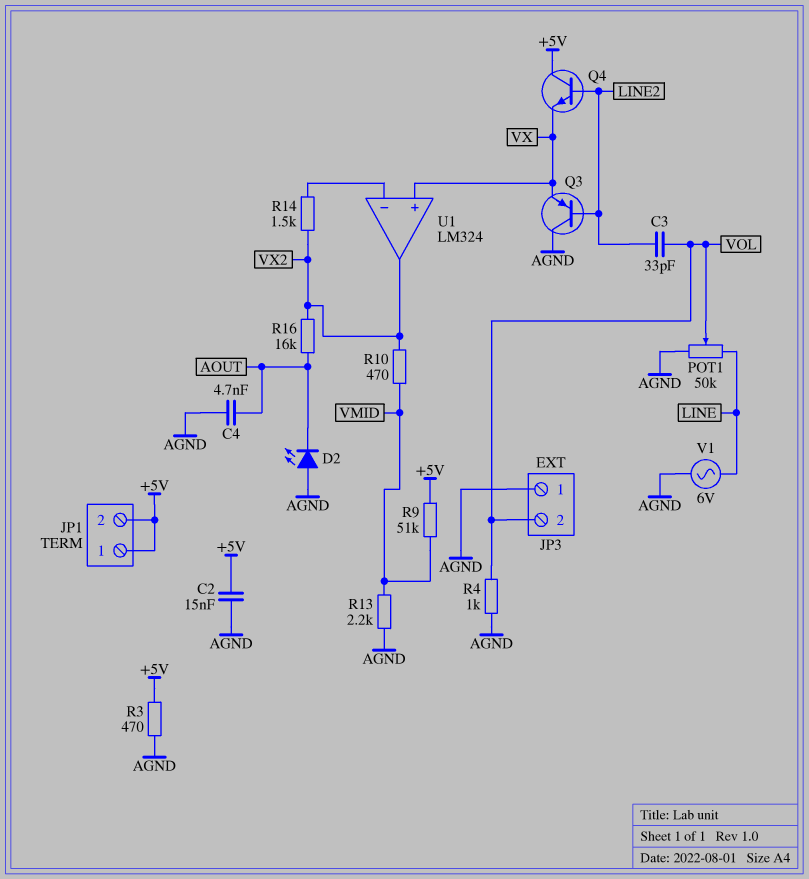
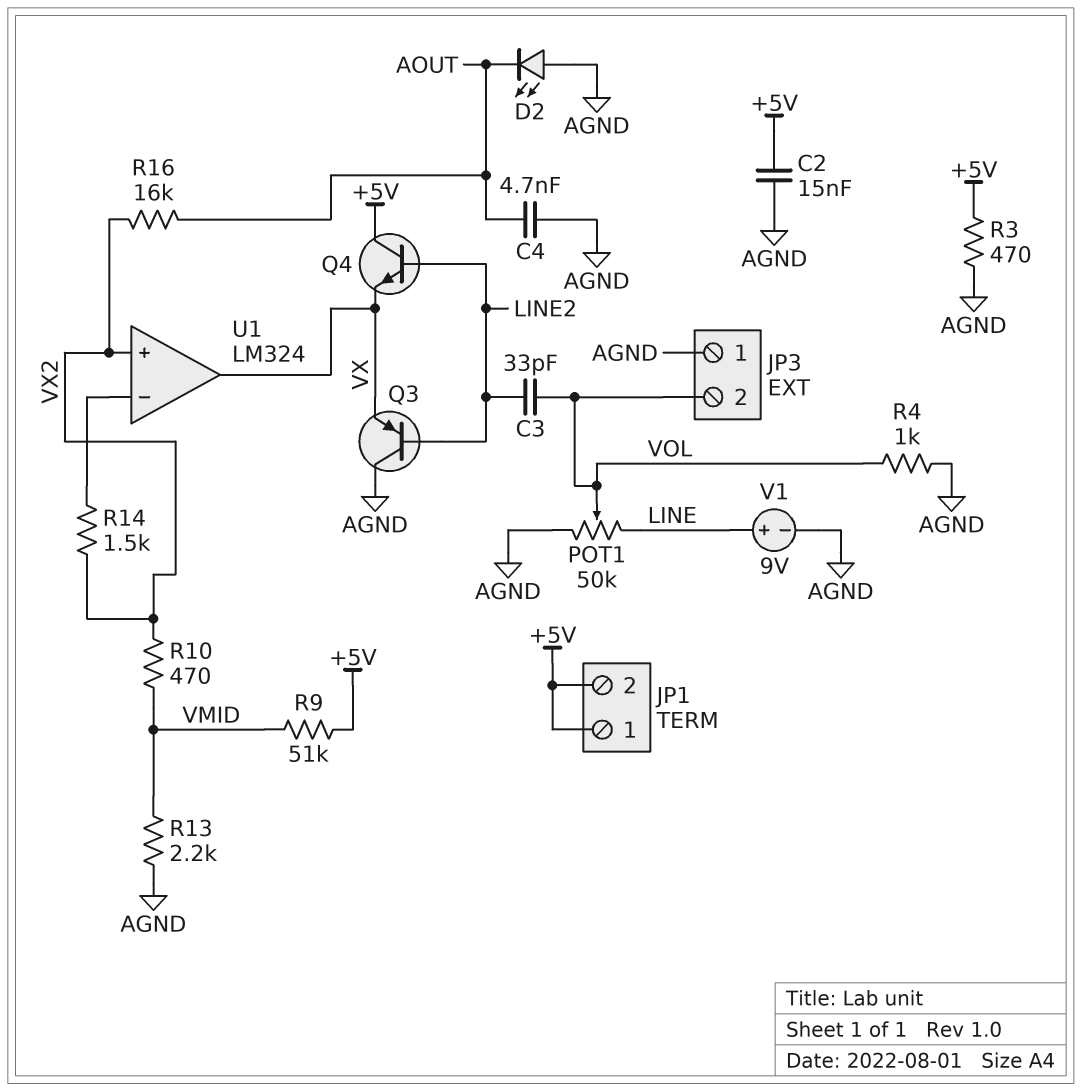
U1 pin in+: VX -> VX2
U1 pin out: VX2 -> VX
V1: AC 6V (AGND, LINE) -> 9V (plus LINE, minus AGND)

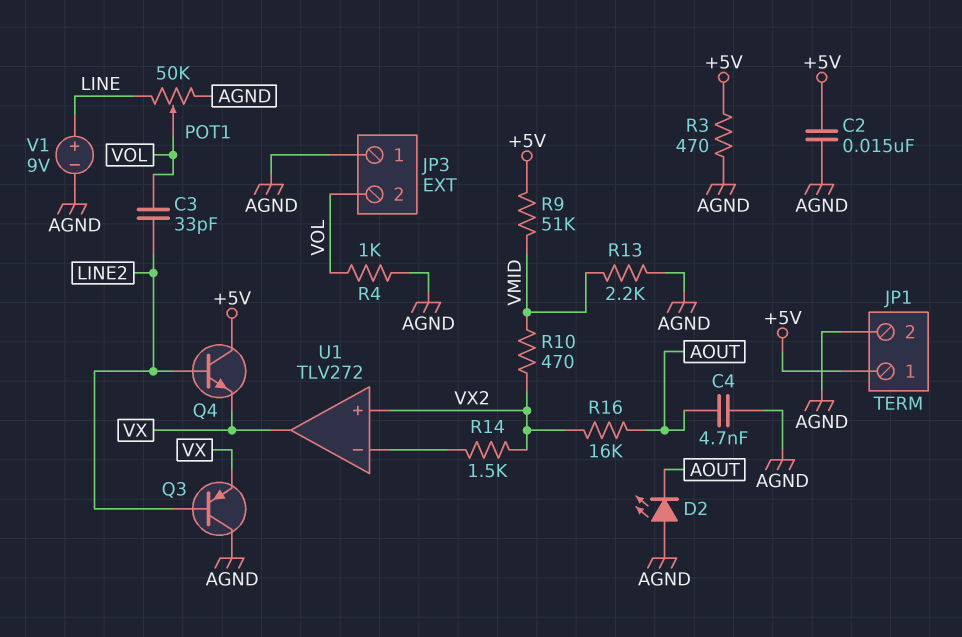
JP1 pin 2: +5V -> AGND
U1: LM324 -> TLV272

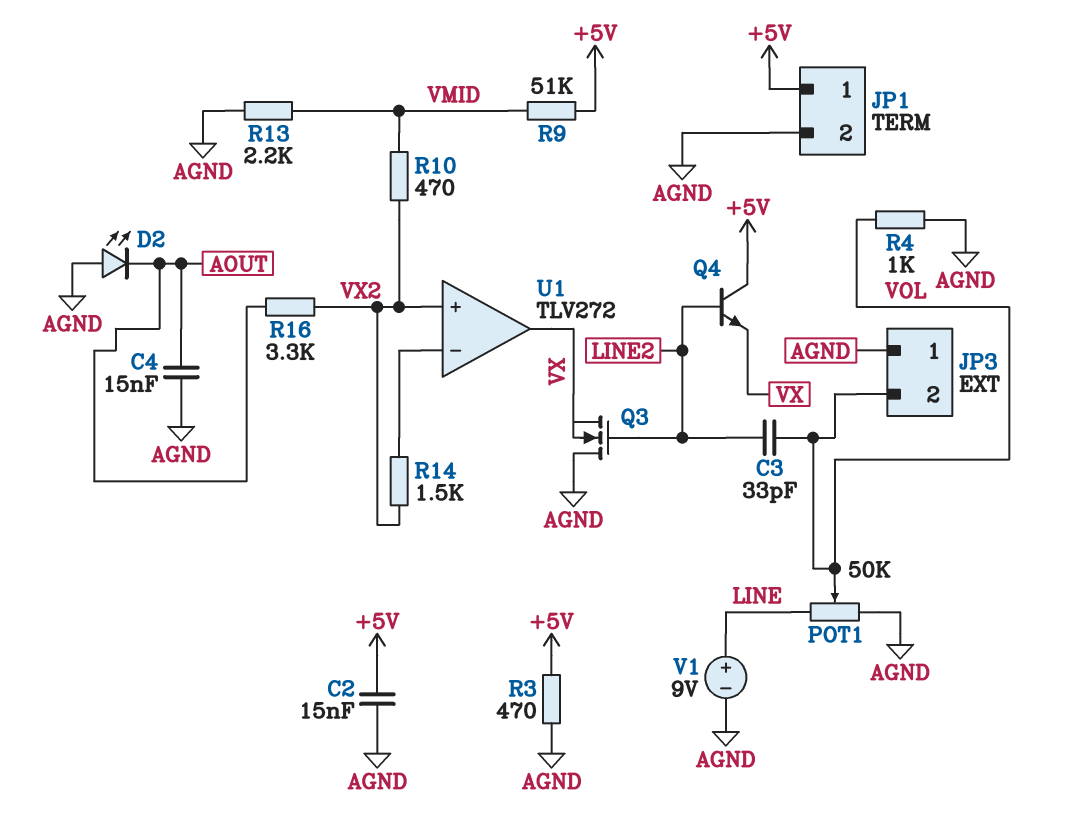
C4: 4.7nF (AGND, AOUT) -> 15nF (AGND, AOUT)
Q3: PNP (B LINE2, C AGND, E VX) -> NMOS (G LINE2, D AGND, S VX)
R16: 16k (AOUT, VX2) -> 3.3k (AOUT, VX2)

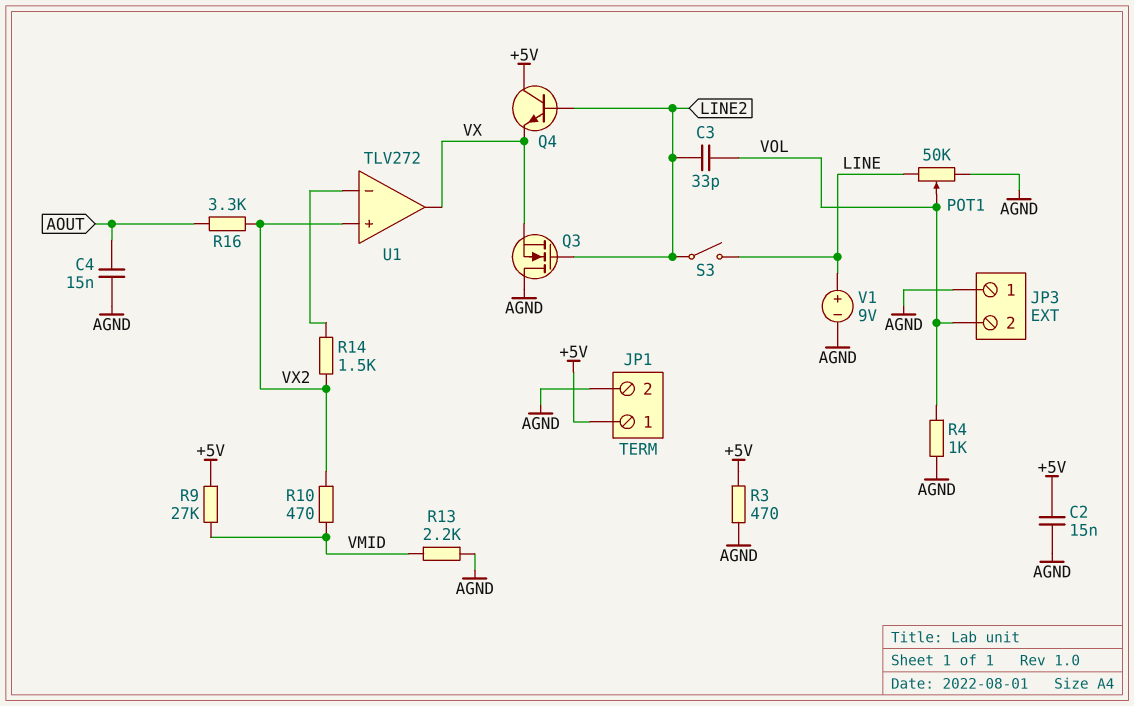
D2: LED (A AGND, K AOUT) -> none
R9: 51k (+5V, VMID) -> 27k (+5V, VMID)
S3: none -> switch (LINE, LINE2)

